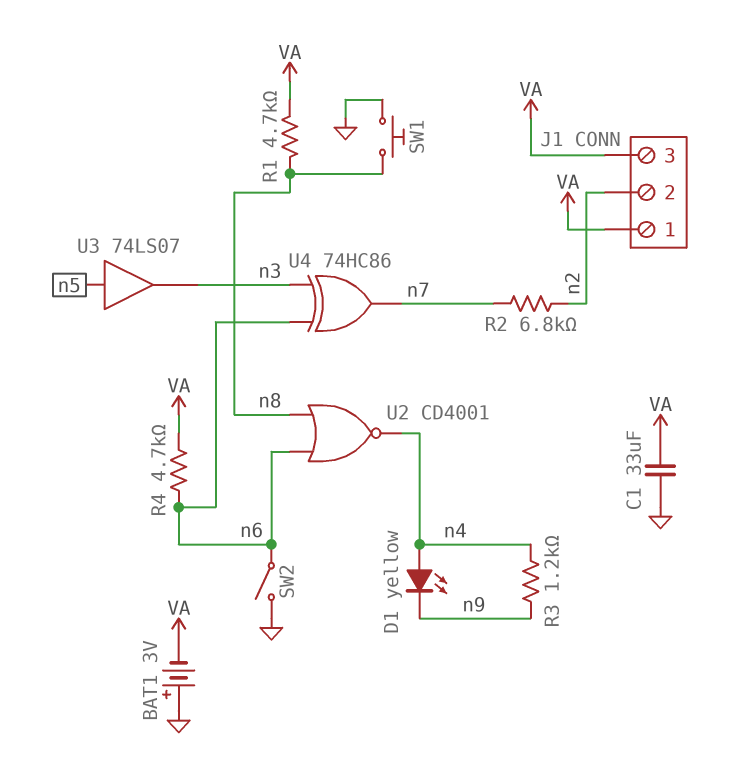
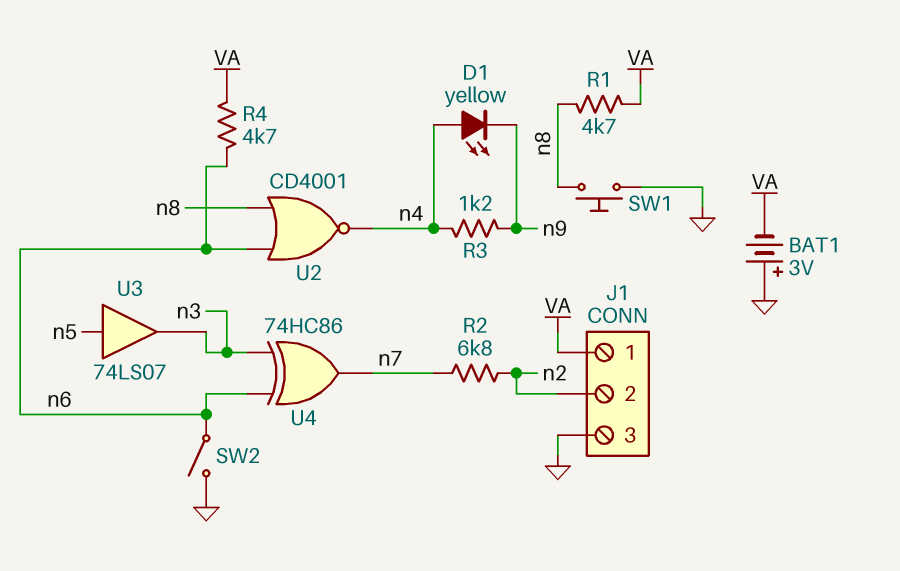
C1: 33uF (GND, VA) -> none
J1 pin 3: VA -> GND

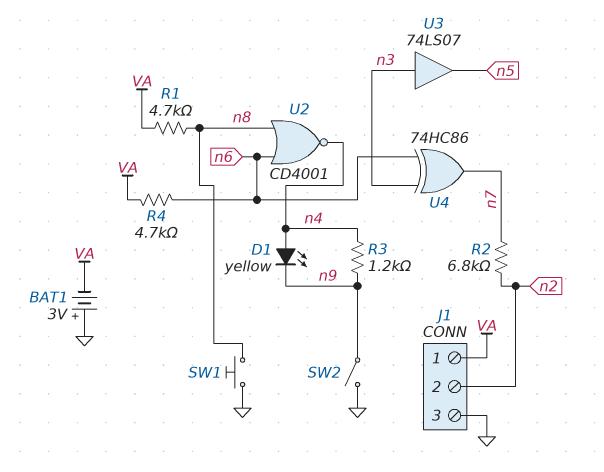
SW2: switch (GND, n6) -> switch (GND, n9)
U3: buffer 74LS07 (in n5, out n3) -> buffer 74LS07 (in n3, out n5)

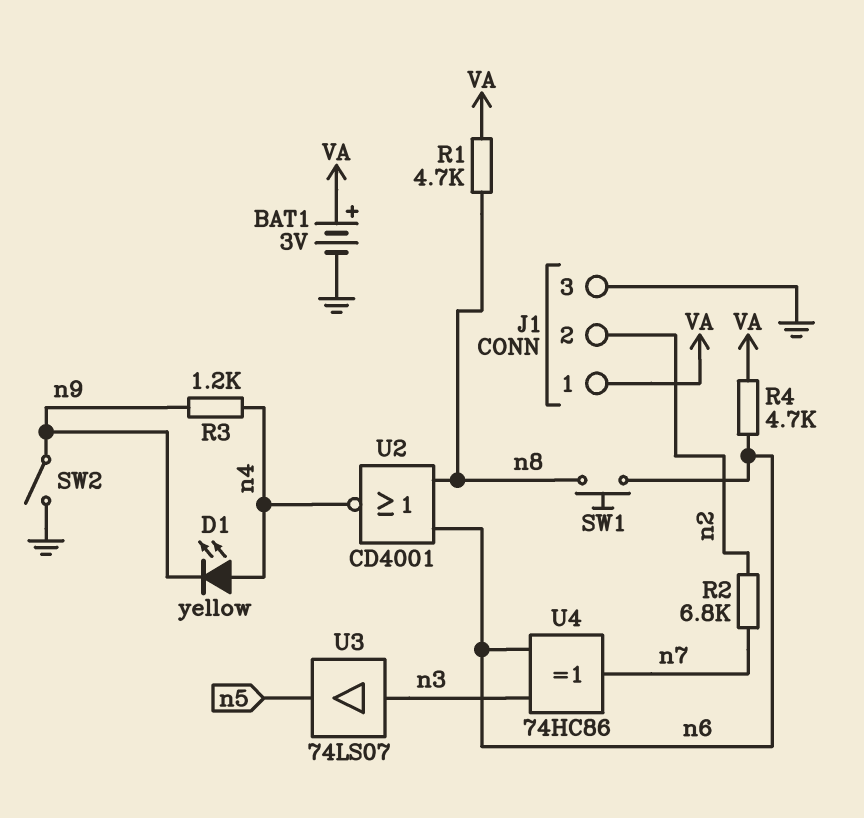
BAT1: 3V (plus GND, minus VA) -> 3V (plus VA, minus GND)
SW1: button (GND, n8) -> button (n6, n8)

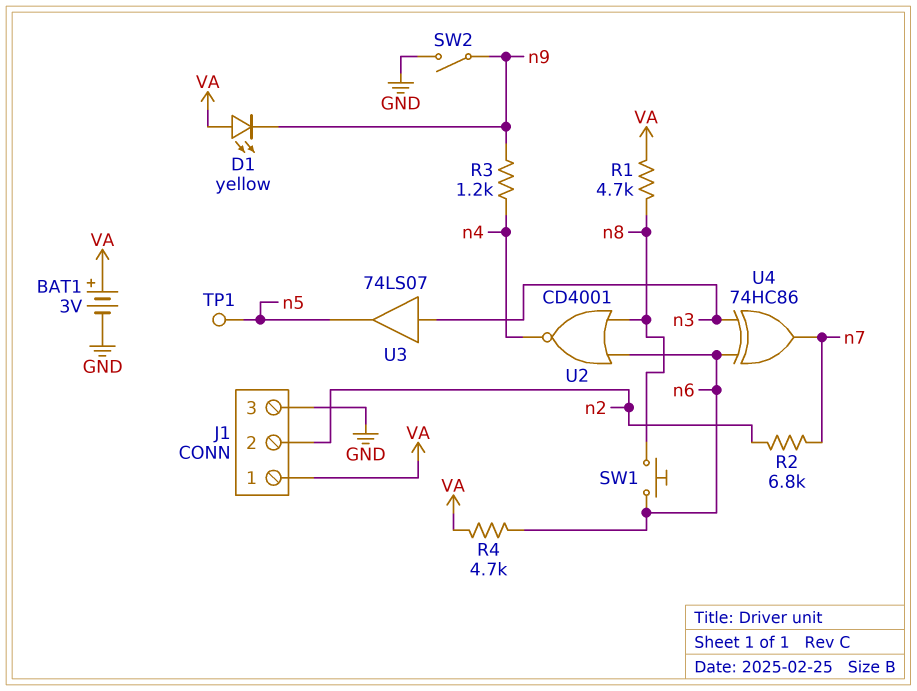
D1: LED yellow (A n4, K n9) -> LED yellow (A VA, K n9)
TP1: none -> test point (n5)

